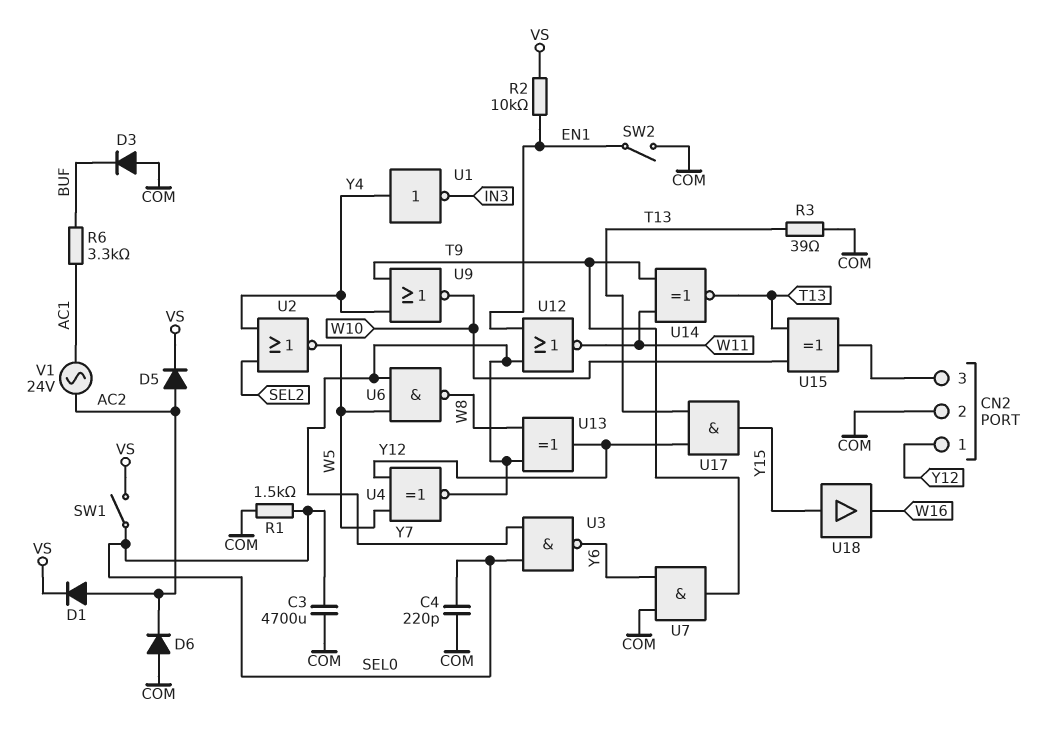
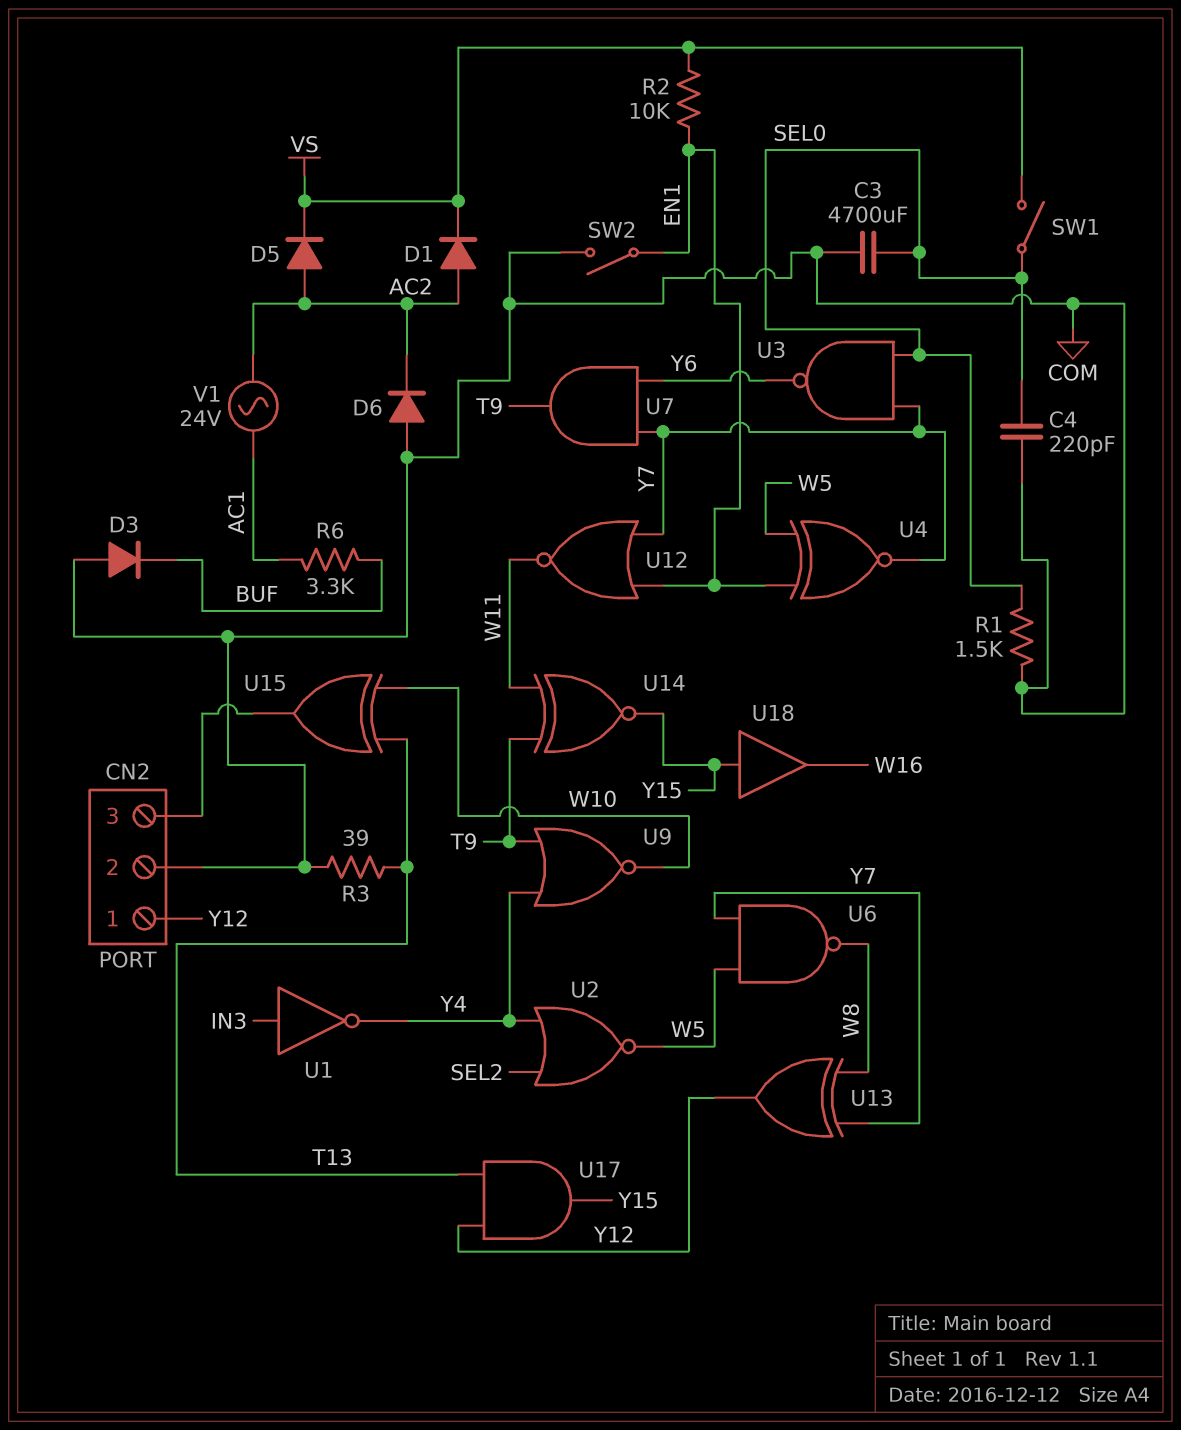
U1: NOT (in Y4, out IN3) -> NOT (in IN3, out Y4)
U4: XNOR (in W5, in Y12, out Y7) -> XNOR (in EN1, in W5, out Y7)
U7: AND (in COM, in Y6, out T9) -> AND (in Y6, in Y7, out T9)
U14: XNOR (in T9, in W11, out T13) -> XNOR (in T9, in W11, out Y15)

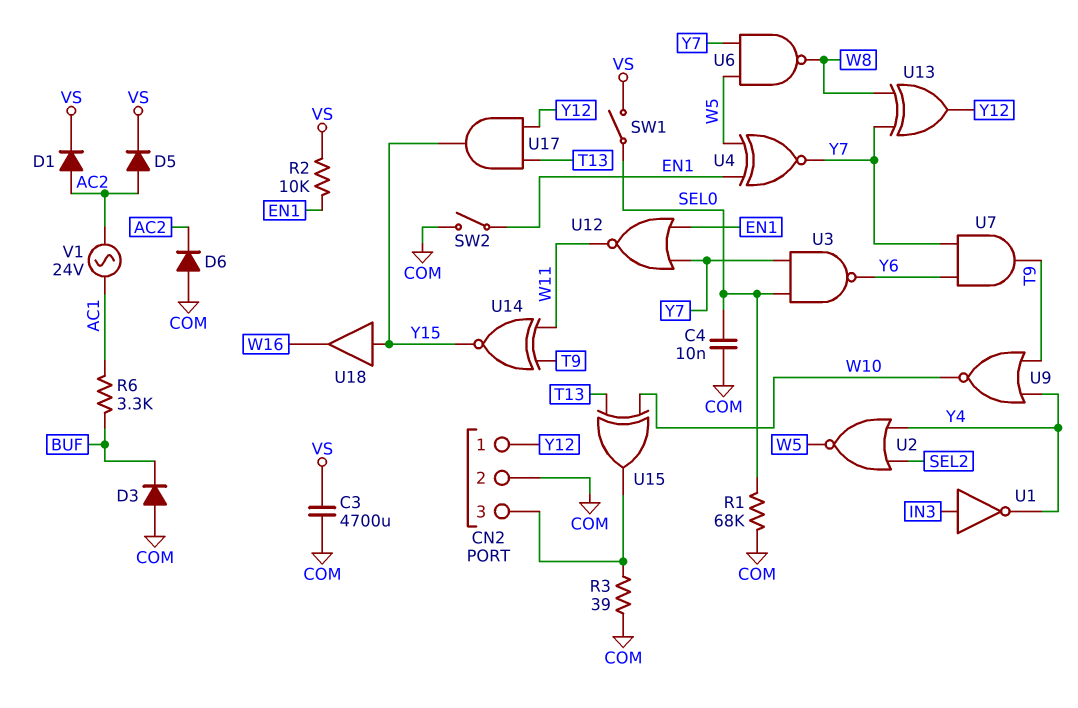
C3: 4700uF (COM, SEL0) -> 4700uF (COM, VS)
C4: 220pF (COM, SEL0) -> 10nF (COM, SEL0)
R1: 1.5k (COM, SEL0) -> 68k (COM, SEL0)
R3: 39 (COM, T13) -> 39 (CN2/3, COM)

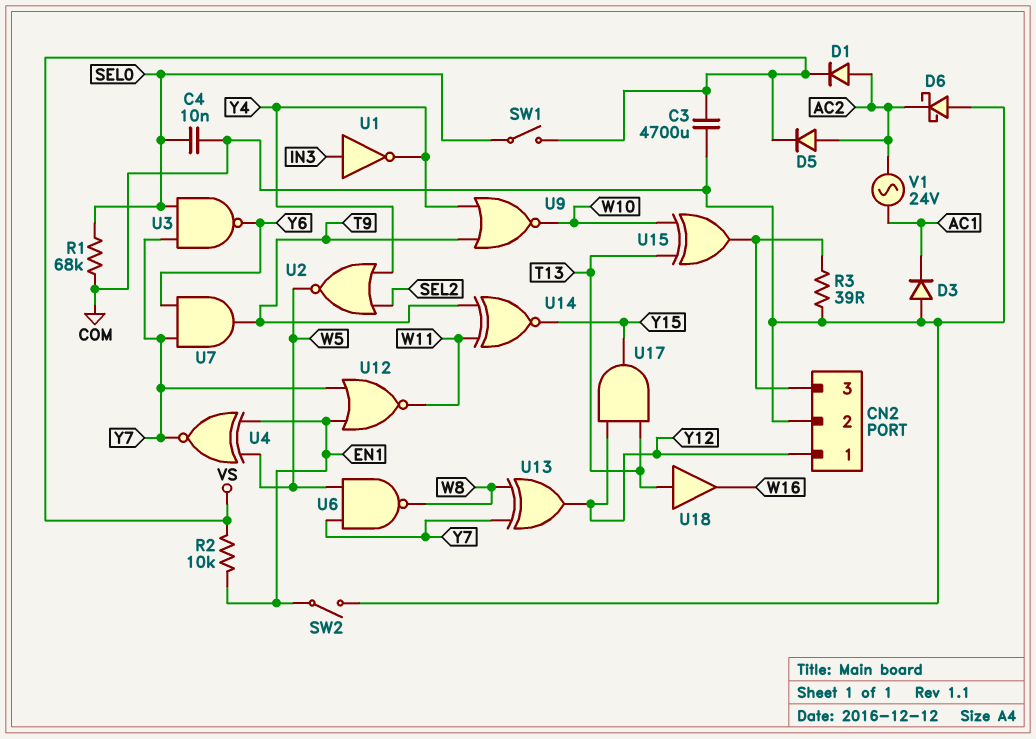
D3: diode (A COM, K BUF) -> diode (A COM, K AC1)
D6: diode (A COM, K AC2) -> schottky (A COM, K AC2)
R6: 3.3k (AC1, BUF) -> none
U18: buffer (in Y15, out W16) -> buffer (in T13, out W16)

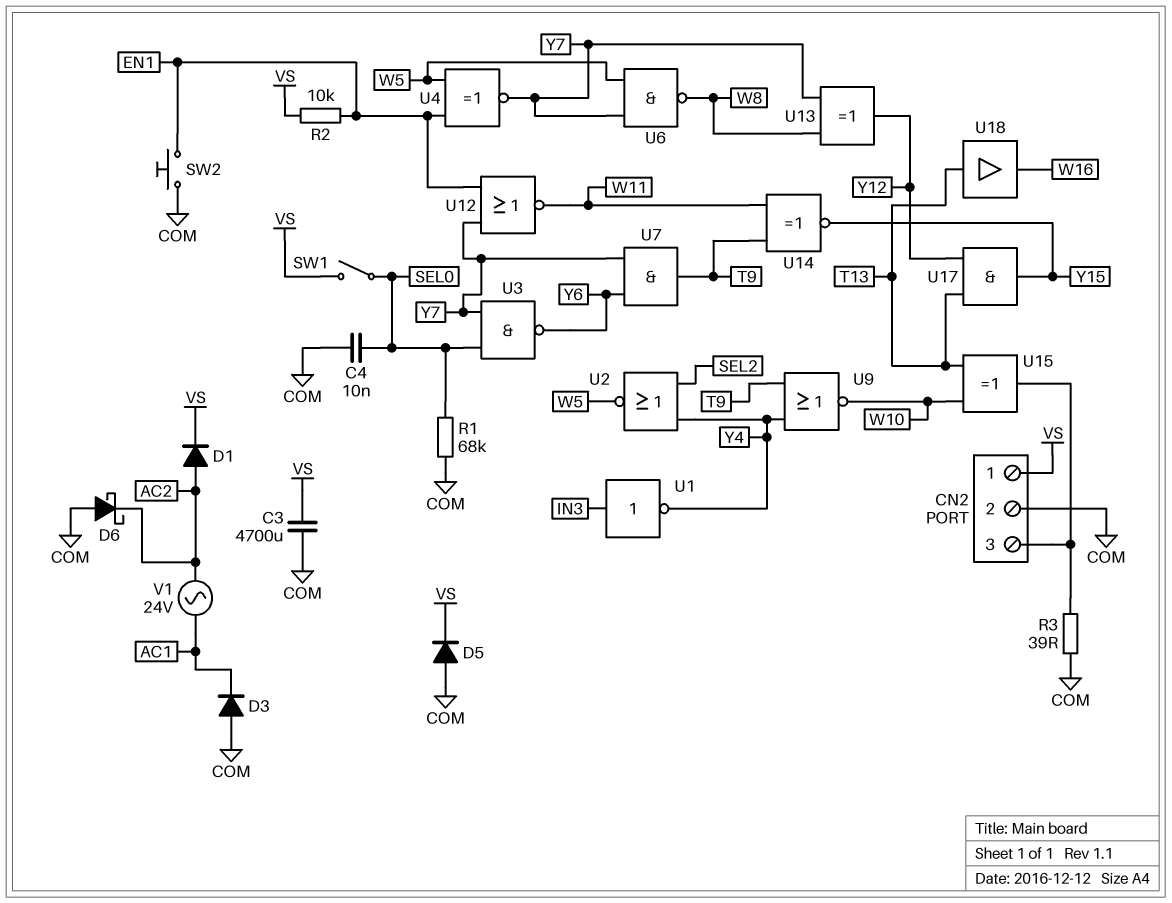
CN2 pin 1: Y12 -> VS
D5: diode (A AC2, K VS) -> diode (A COM, K VS)
SW2: switch (COM, EN1) -> button (COM, EN1)

